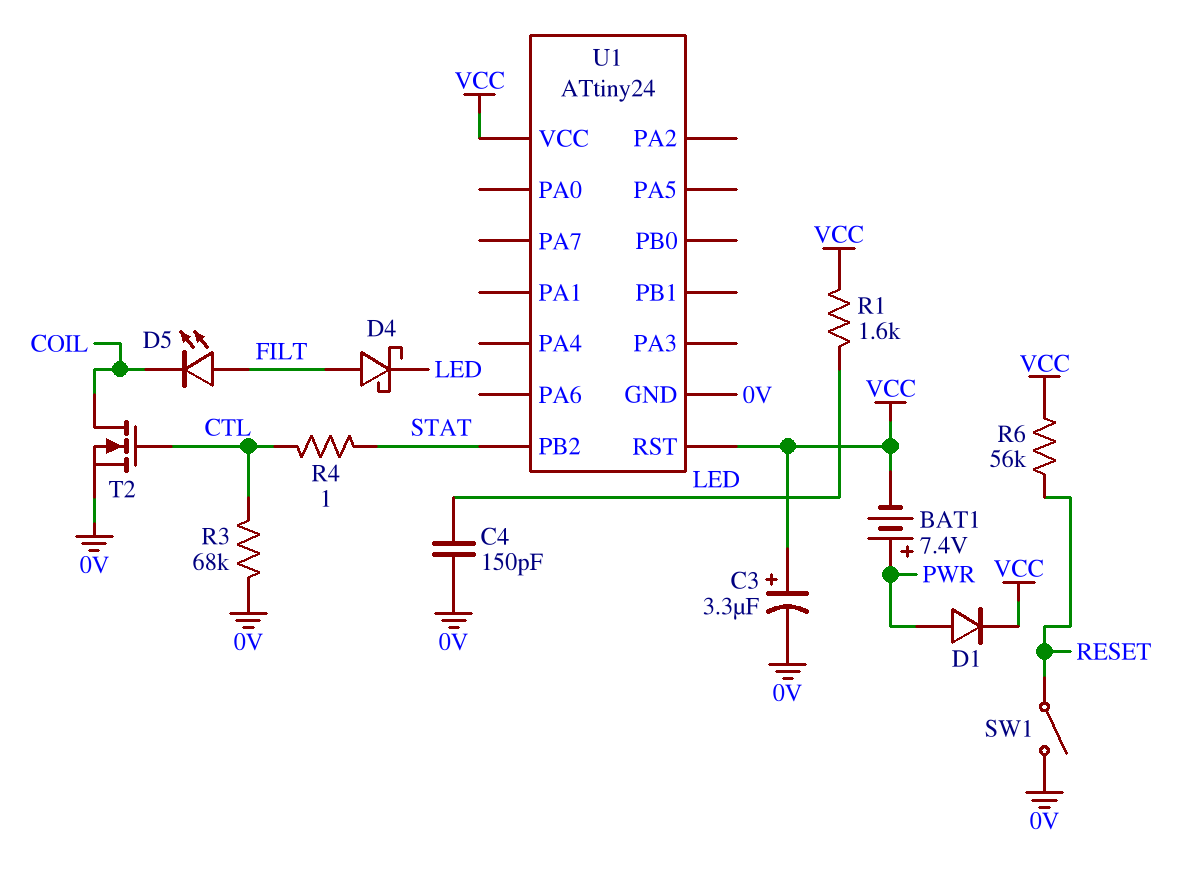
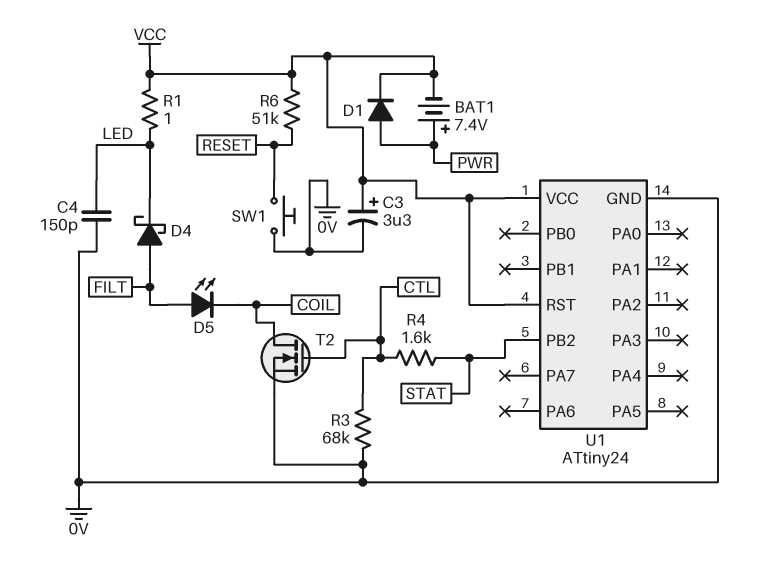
R1: 1.6k (LED, VCC) -> 1 (LED, VCC)
R4: 1 (CTL, STAT) -> 1.6k (CTL, STAT)
R6: 56k (RESET, VCC) -> 51k (RESET, VCC)
SW1: switch (0V, RESET) -> button (0V, RESET)

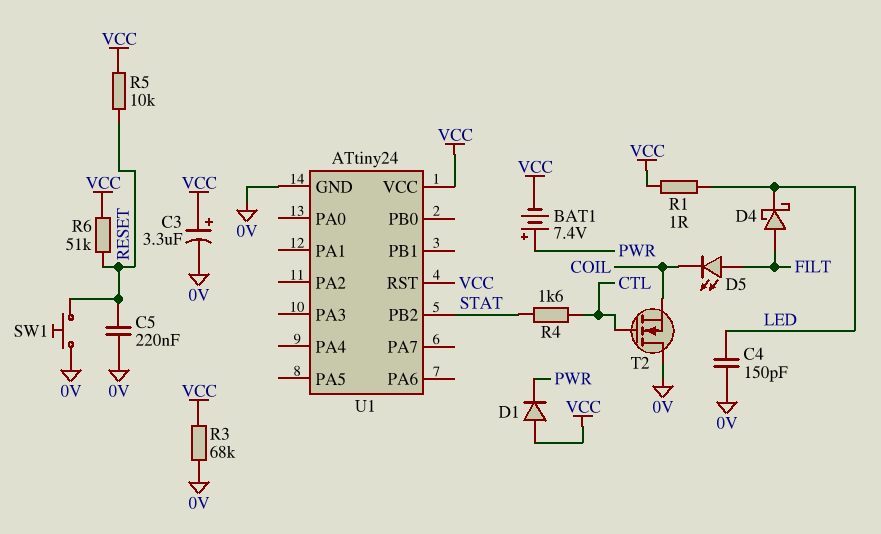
C5: none -> 220nF (0V, RESET)
D1: diode (A PWR, K VCC) -> diode (A VCC, K PWR)
R3: 68k (0V, CTL) -> 68k (0V, VCC)
R5: none -> 10k (RESET, VCC)
T2: NMOS (G CTL, D COIL, S 0V) -> NMOS (G CTL, D 0V, S COIL)

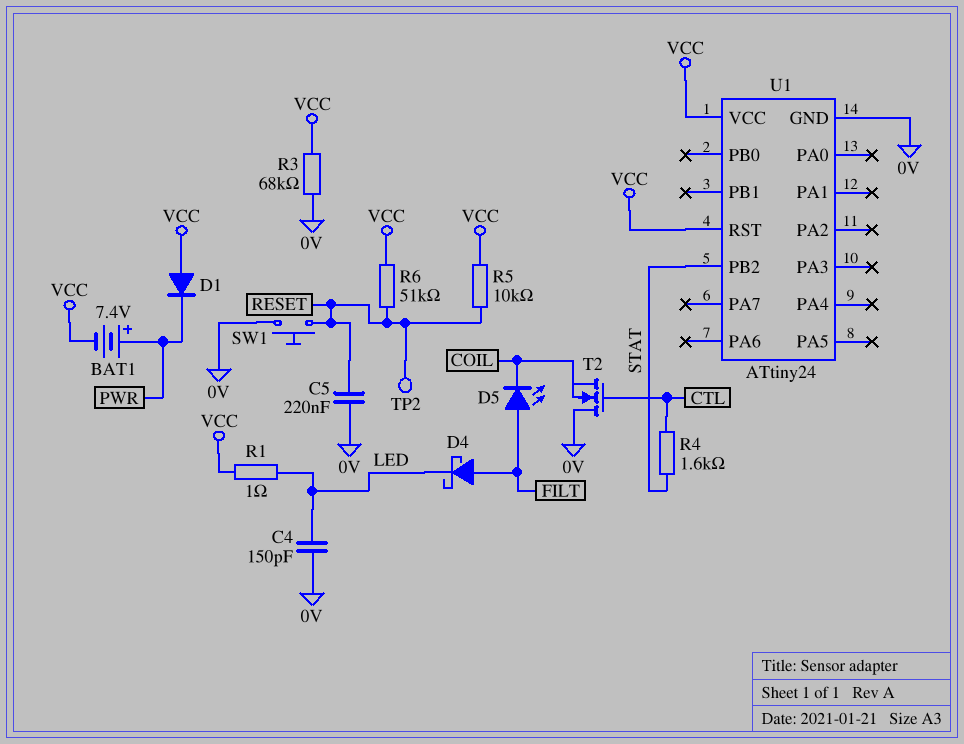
C3: 3.3uF (plus VCC, minus 0V) -> none
TP2: none -> test point (RESET)

